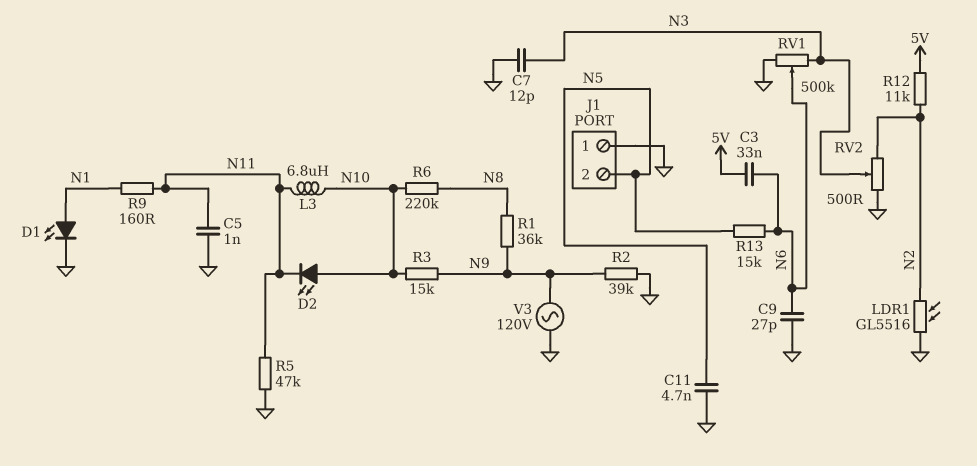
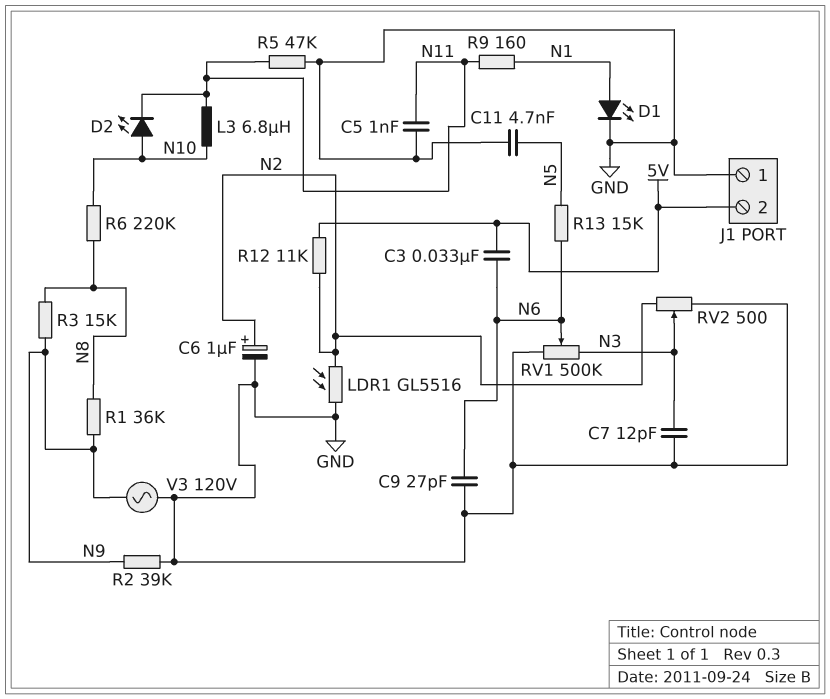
C6: none -> 1uF (plus N2, minus GND)
J1 pin 2: N5 -> 5V
R3: 15k (N9, N10) -> 15k (N8, N9)

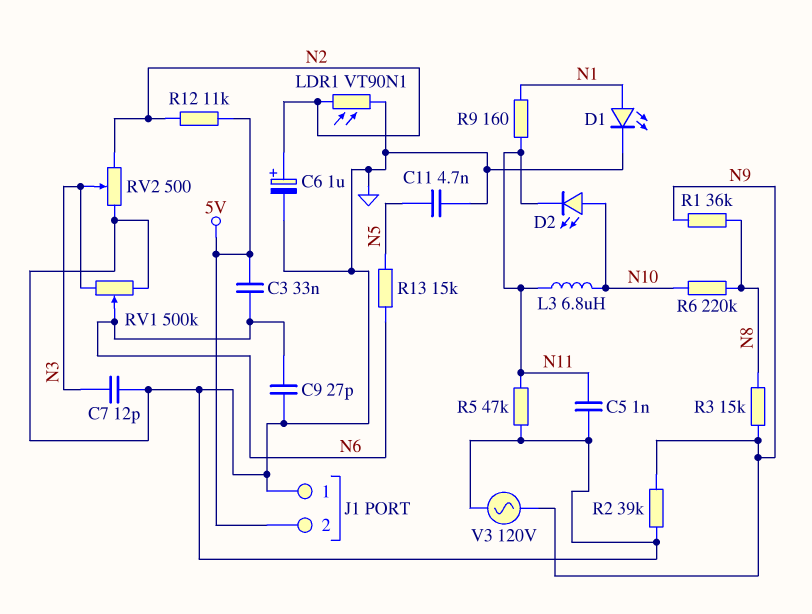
LDR1: GL5516 (GND, N2) -> VT90N1 (GND, N2)

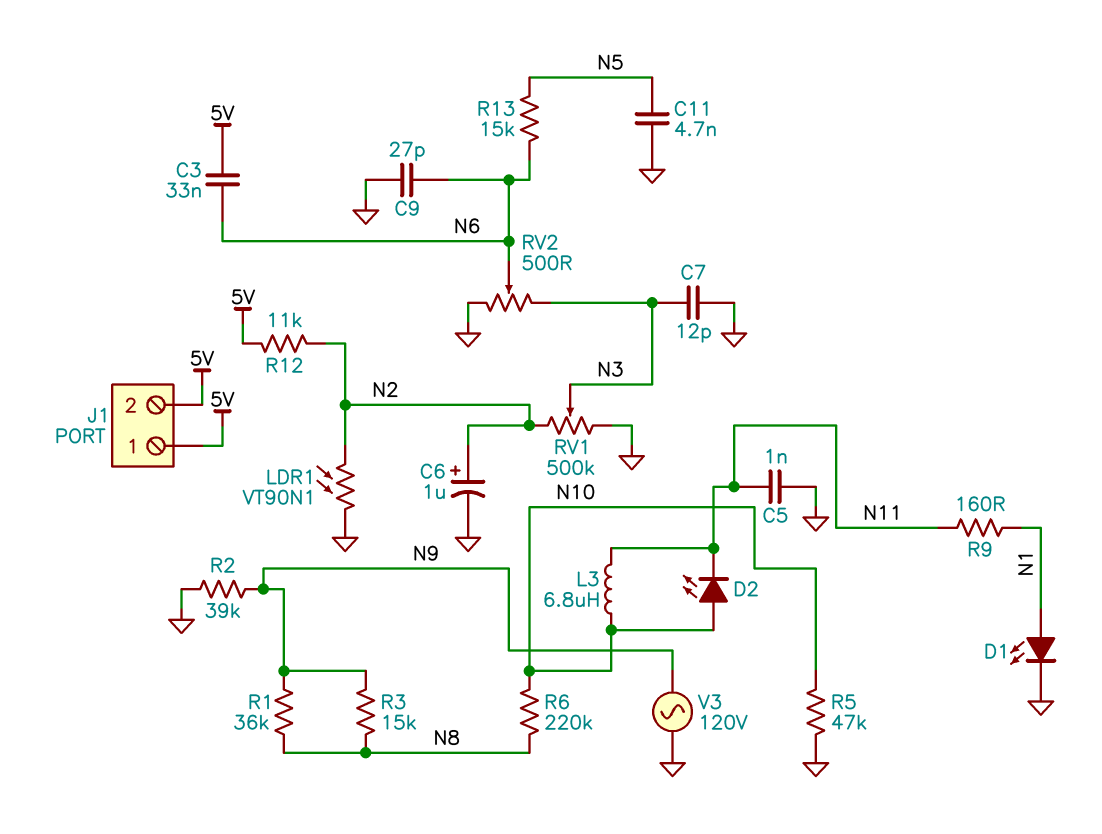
J1 pin 1: GND -> 5V
R5: 47k (GND, N11) -> 47k (GND, N10)
RV1: 500k (GND, N3, wiper N6) -> 500k (GND, N2, wiper N3)
RV2: 500 (GND, N2, wiper N3) -> 500 (GND, N3, wiper N6)

